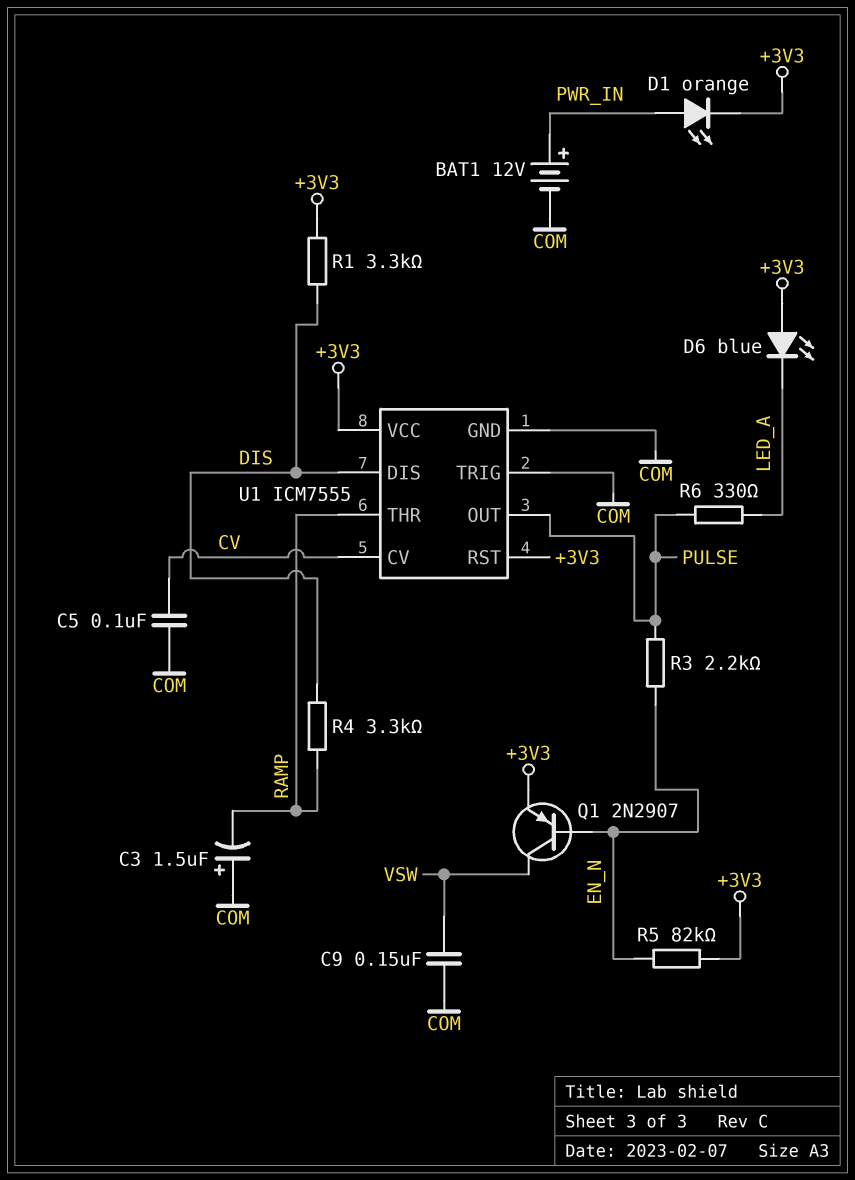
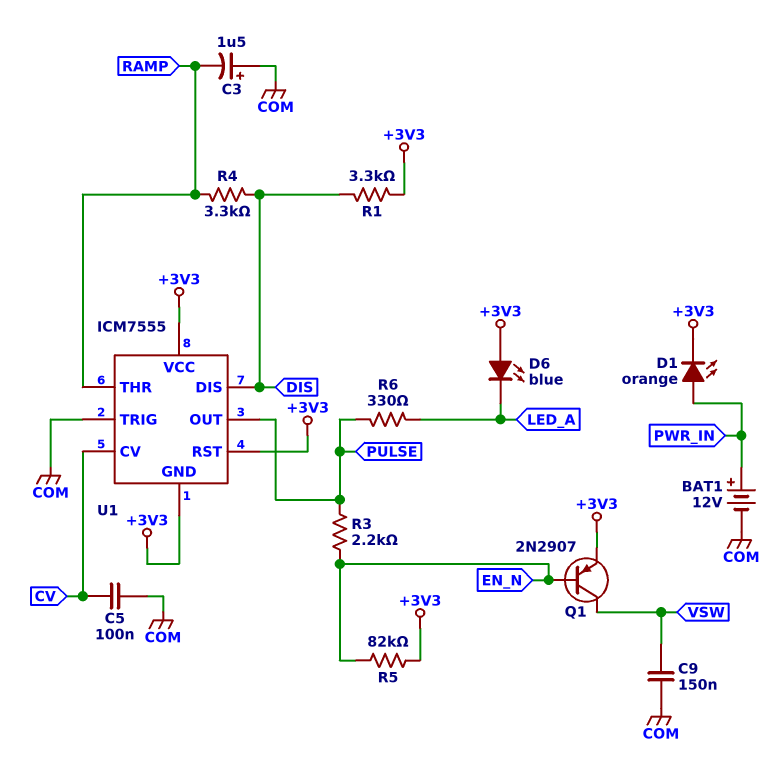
U1 pin GND: COM -> +3V3

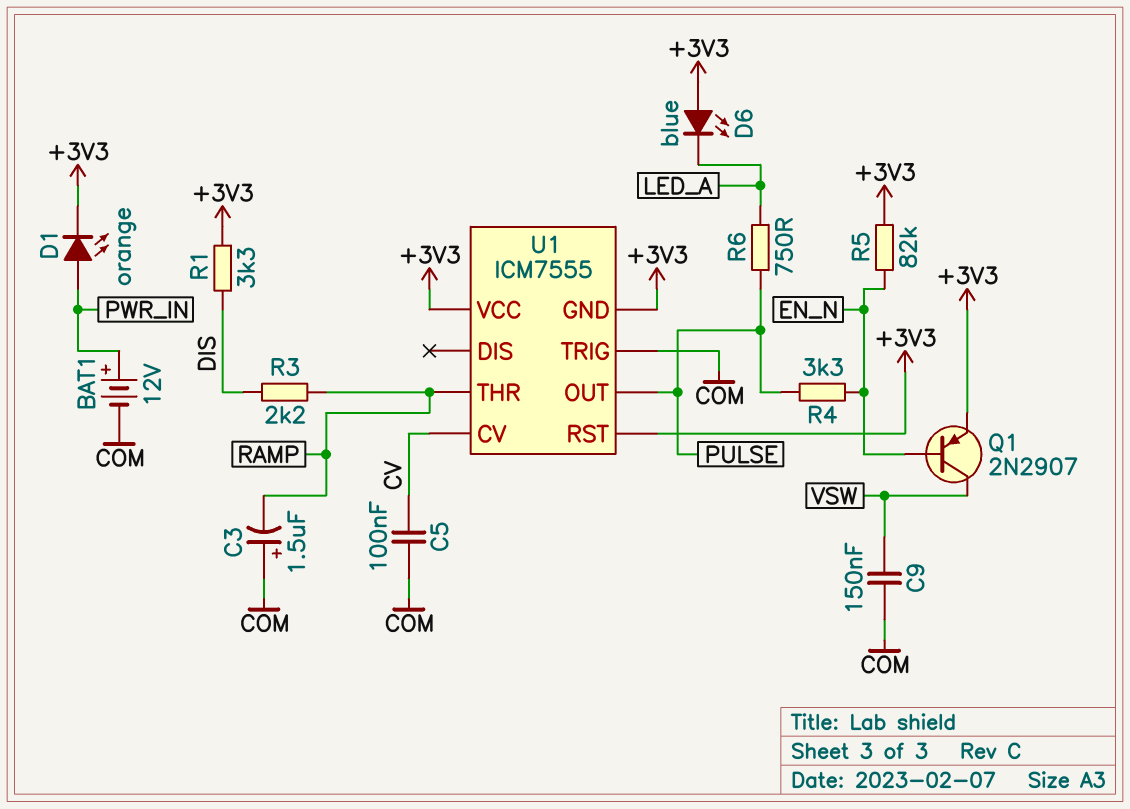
R3: 2.2k (EN_N, PULSE) -> 2.2k (DIS, RAMP)
R4: 3.3k (DIS, RAMP) -> 3.3k (EN_N, PULSE)
R6: 330 (LED_A, PULSE) -> 750 (LED_A, PULSE)
U1 pin DIS: DIS -> none

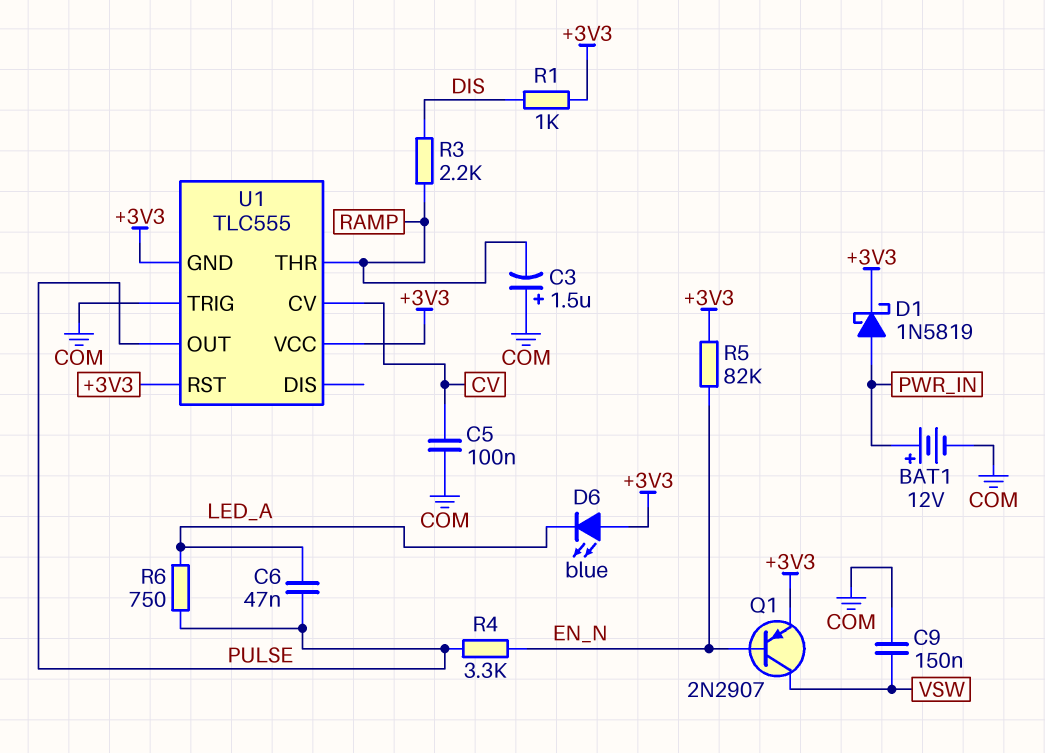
C6: none -> 47nF (LED_A, PULSE)
D1: LED orange (A PWR_IN, K +3V3) -> schottky 1N5819 (A PWR_IN, K +3V3)
R1: 3.3k (+3V3, DIS) -> 1k (+3V3, DIS)
U1: ICM7555 -> TLC555

